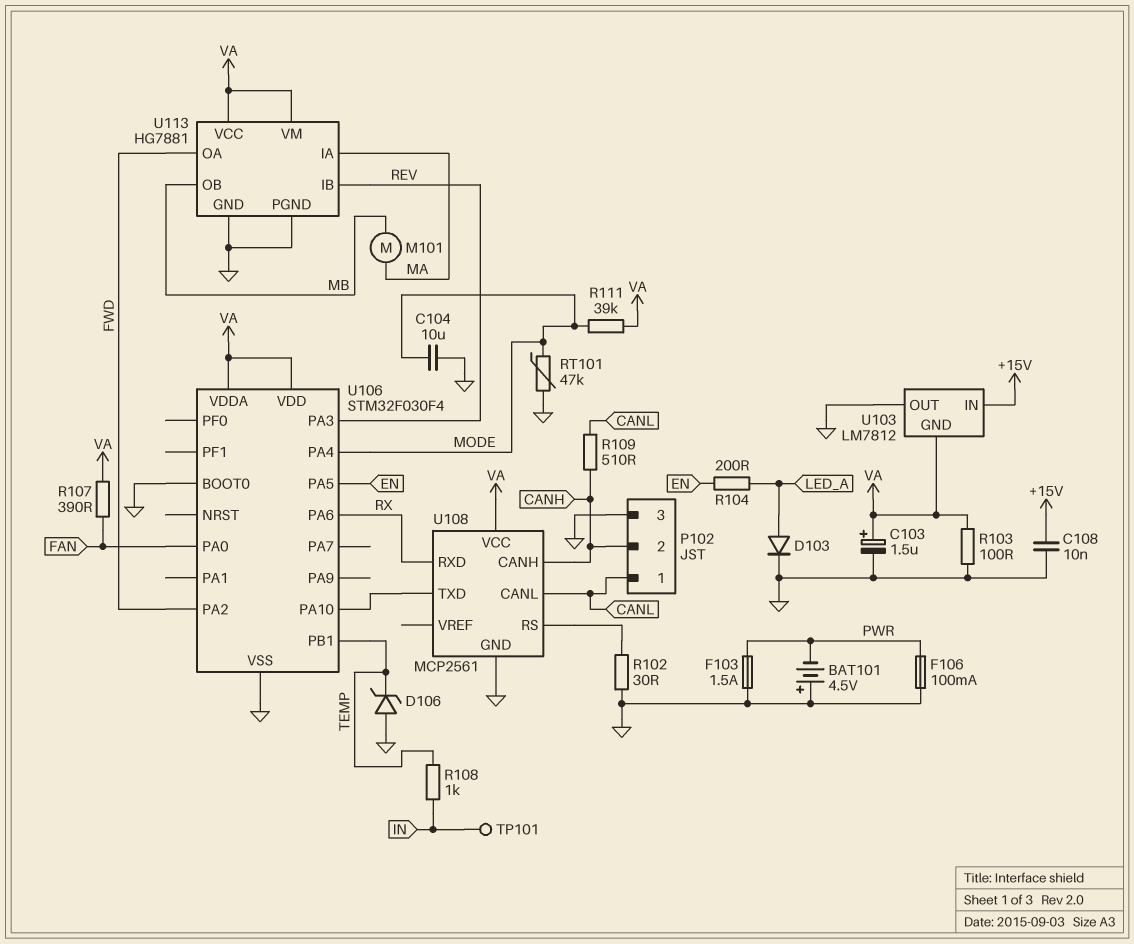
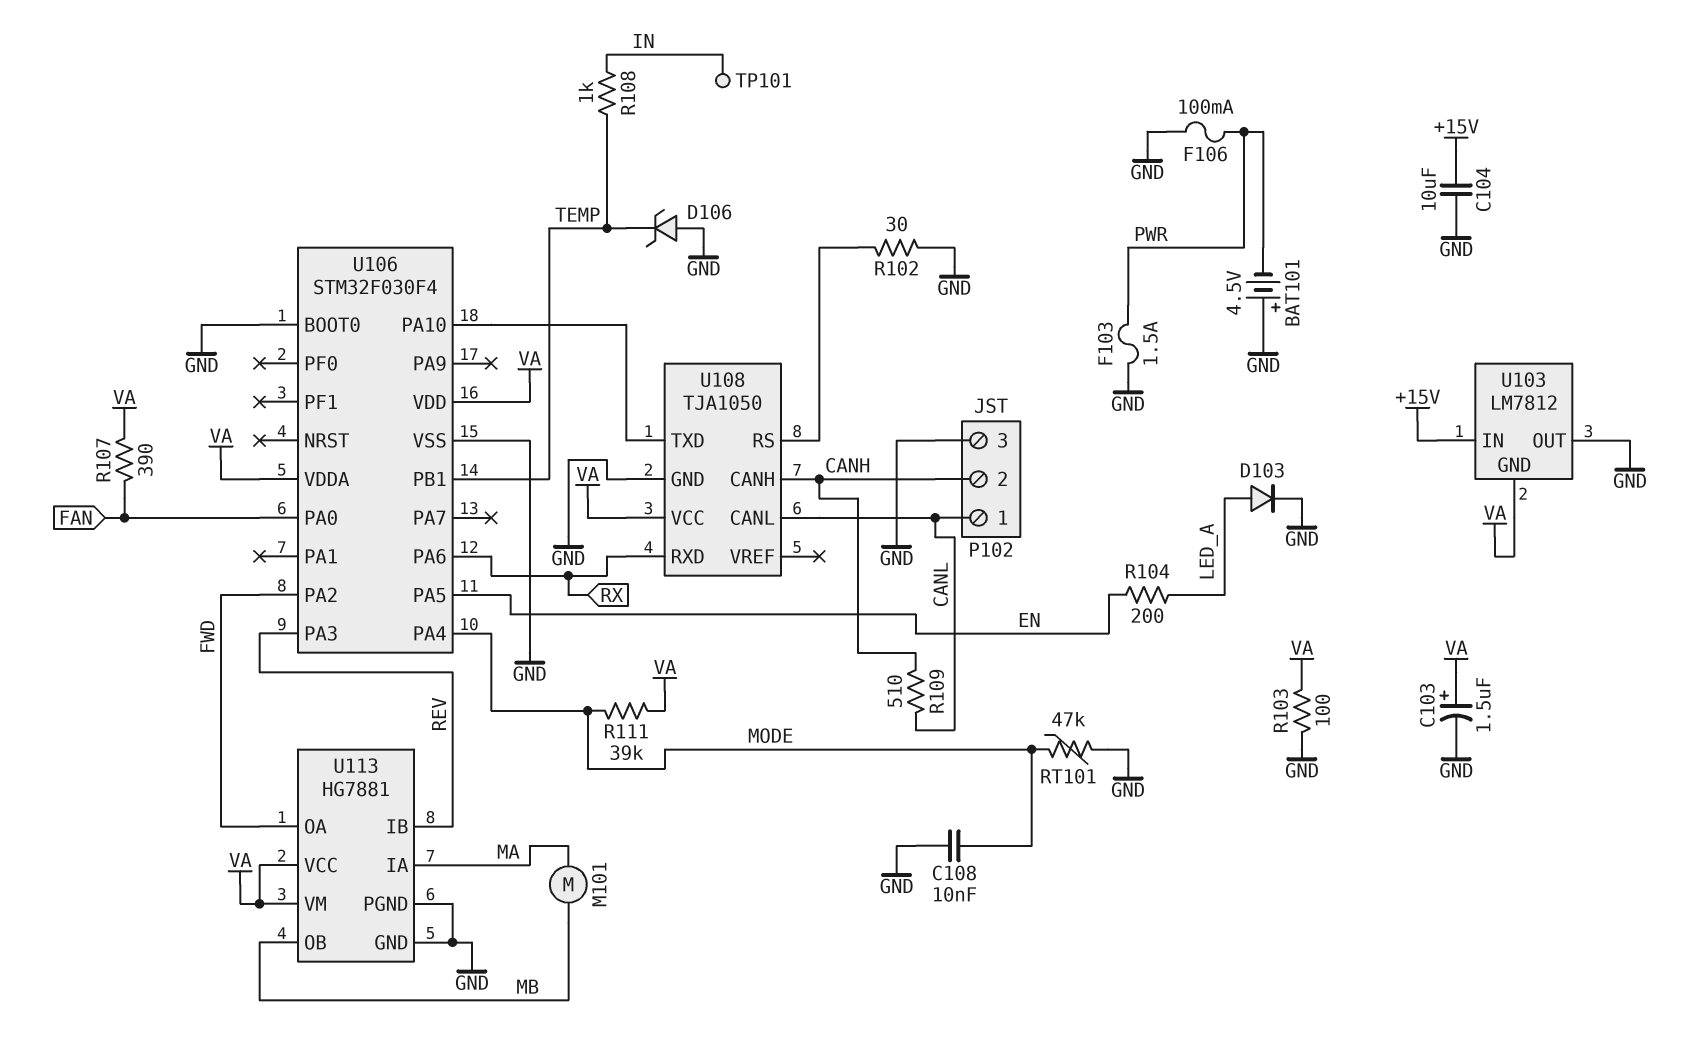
C104: 10uF (GND, MODE) -> 10uF (+15V, GND)
C108: 10nF (+15V, GND) -> 10nF (GND, MODE)
U108: MCP2561 -> TJA1050

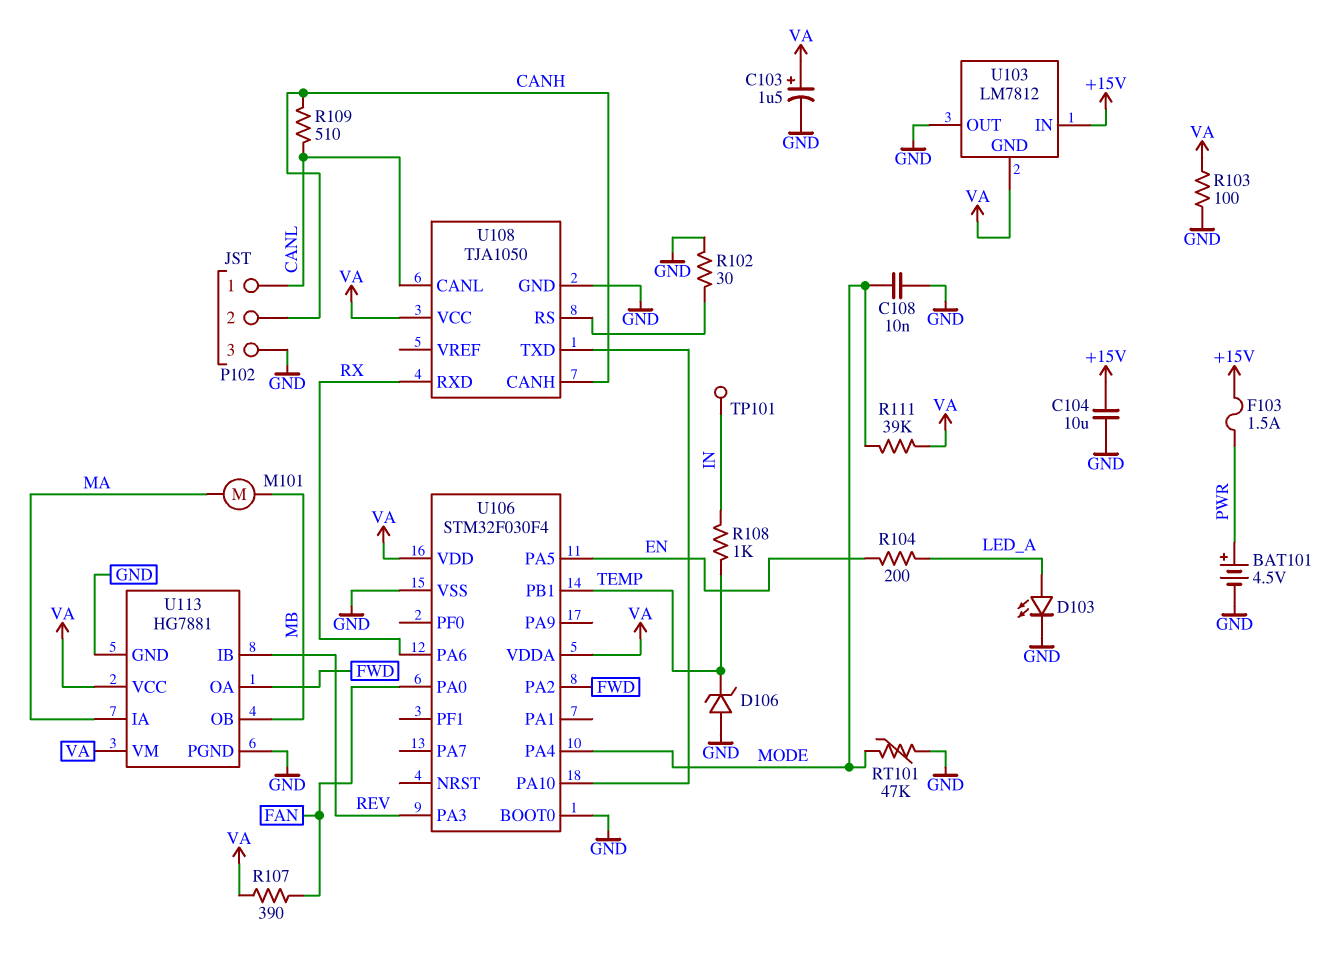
BAT101: 4.5V (plus GND, minus PWR) -> 4.5V (plus PWR, minus GND)
D103: diode (A LED_A, K GND) -> LED (A LED_A, K GND)
F103: 1.5A (GND, PWR) -> 1.5A (+15V, PWR)
F106: 100mA (GND, PWR) -> none

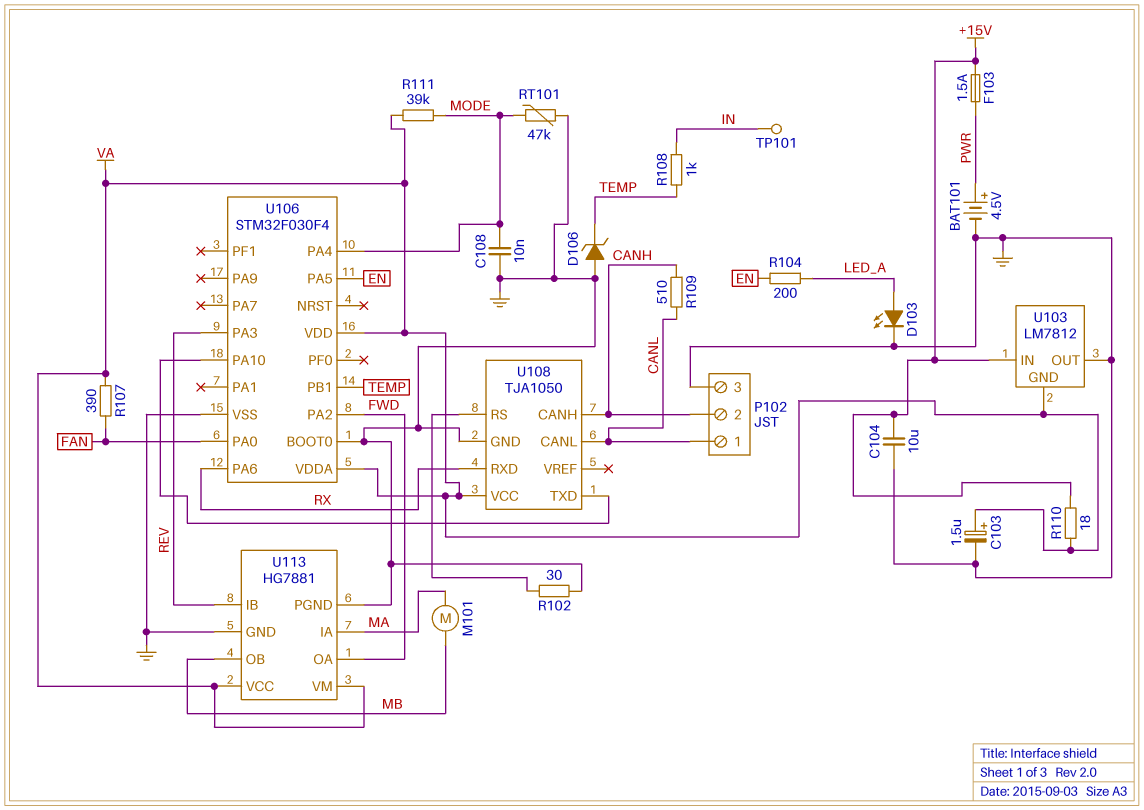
R103: 100 (GND, VA) -> none
R110: none -> 18 (+15V, VA)

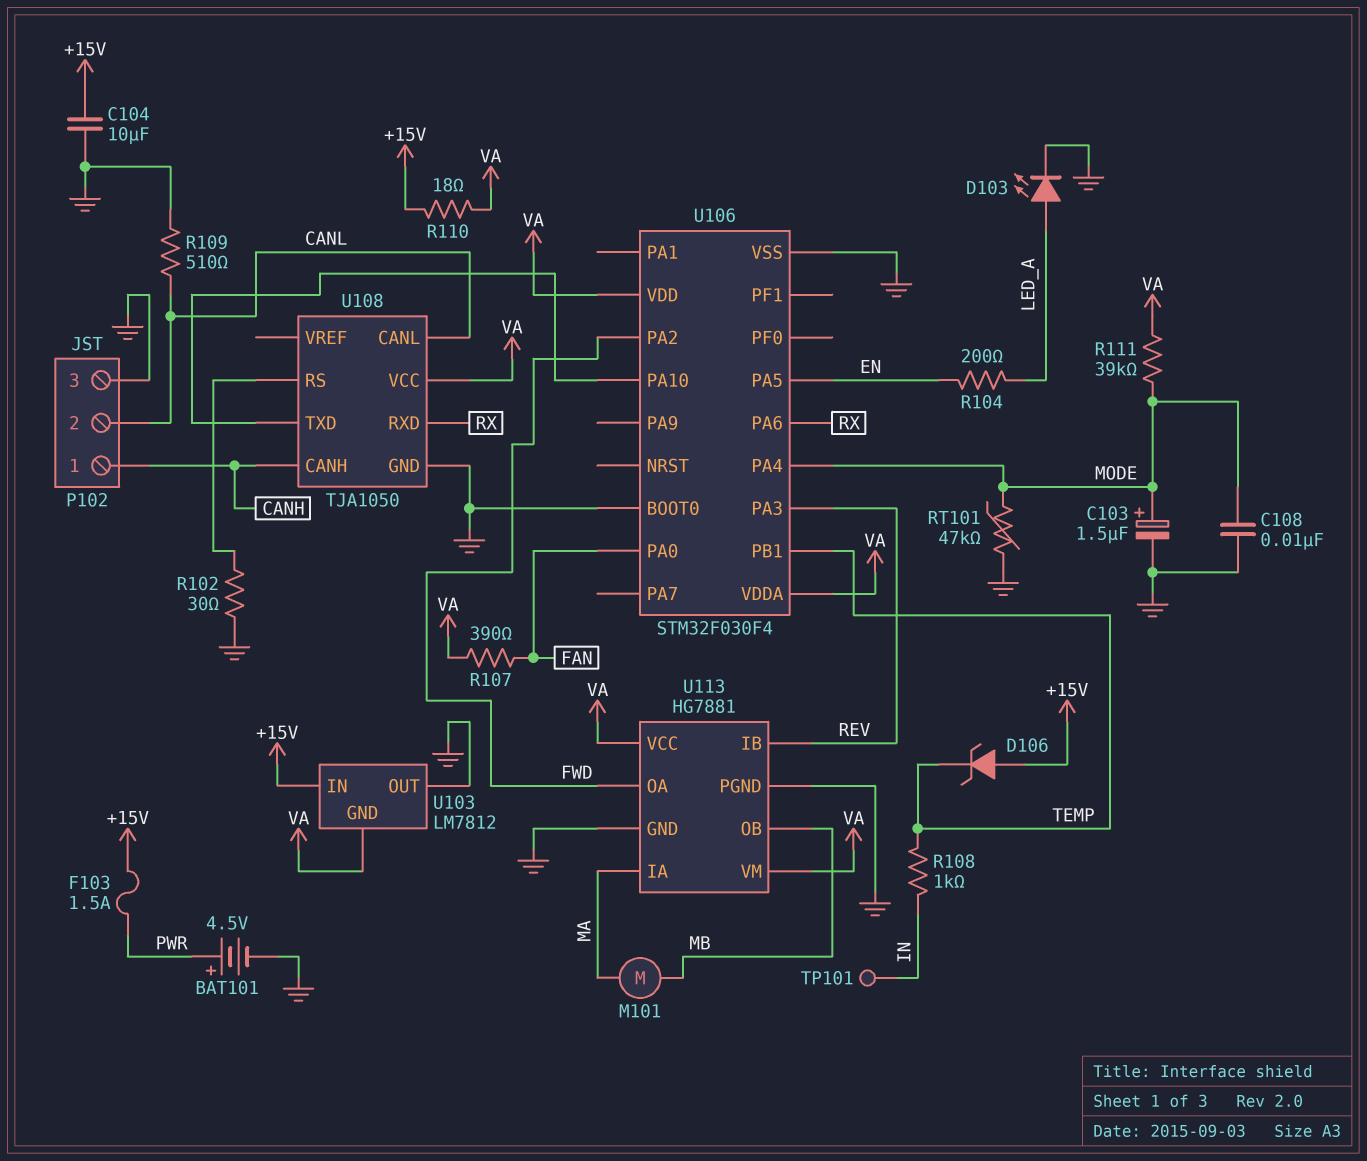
C103: 1.5uF (plus VA, minus GND) -> 1.5uF (plus MODE, minus GND)
D106: zener (A GND, K TEMP) -> zener (A +15V, K TEMP)
P102 pin 1: CANL -> CANH
P102 pin 2: CANH -> CANL
R109: 510 (CANH, CANL) -> 510 (CANL, GND)

